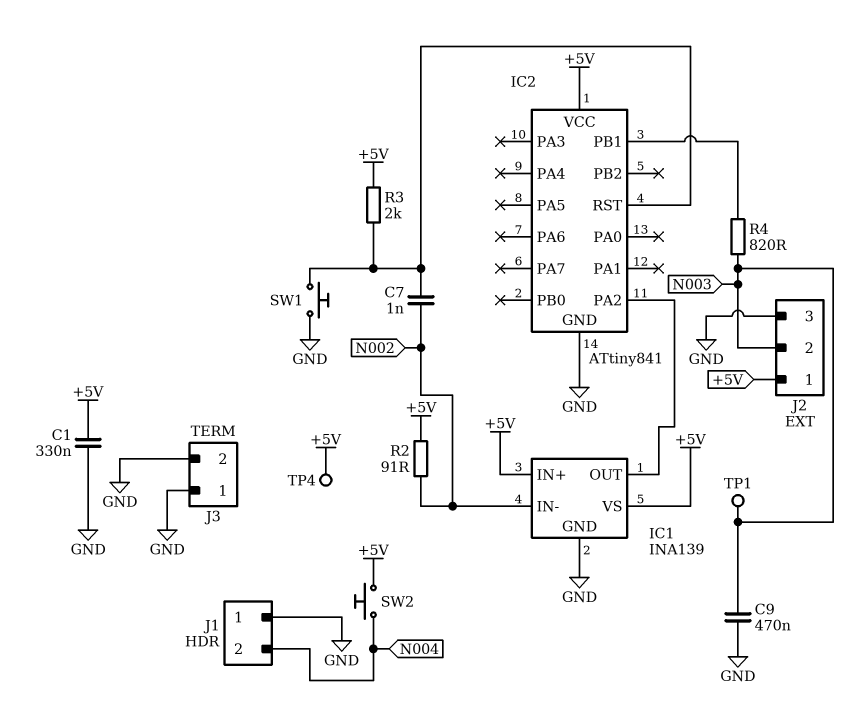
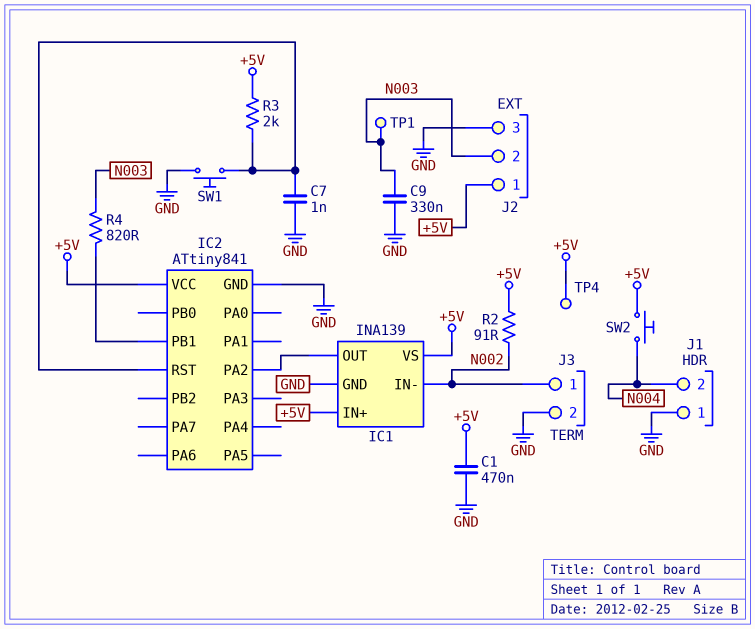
C1: 330nF (+5V, GND) -> 470nF (+5V, GND)
C7: 1nF (IC2/RST, N002) -> 1nF (GND, IC2/RST)
C9: 470nF (GND, N003) -> 330nF (GND, N003)
J3 pin 1: GND -> N002

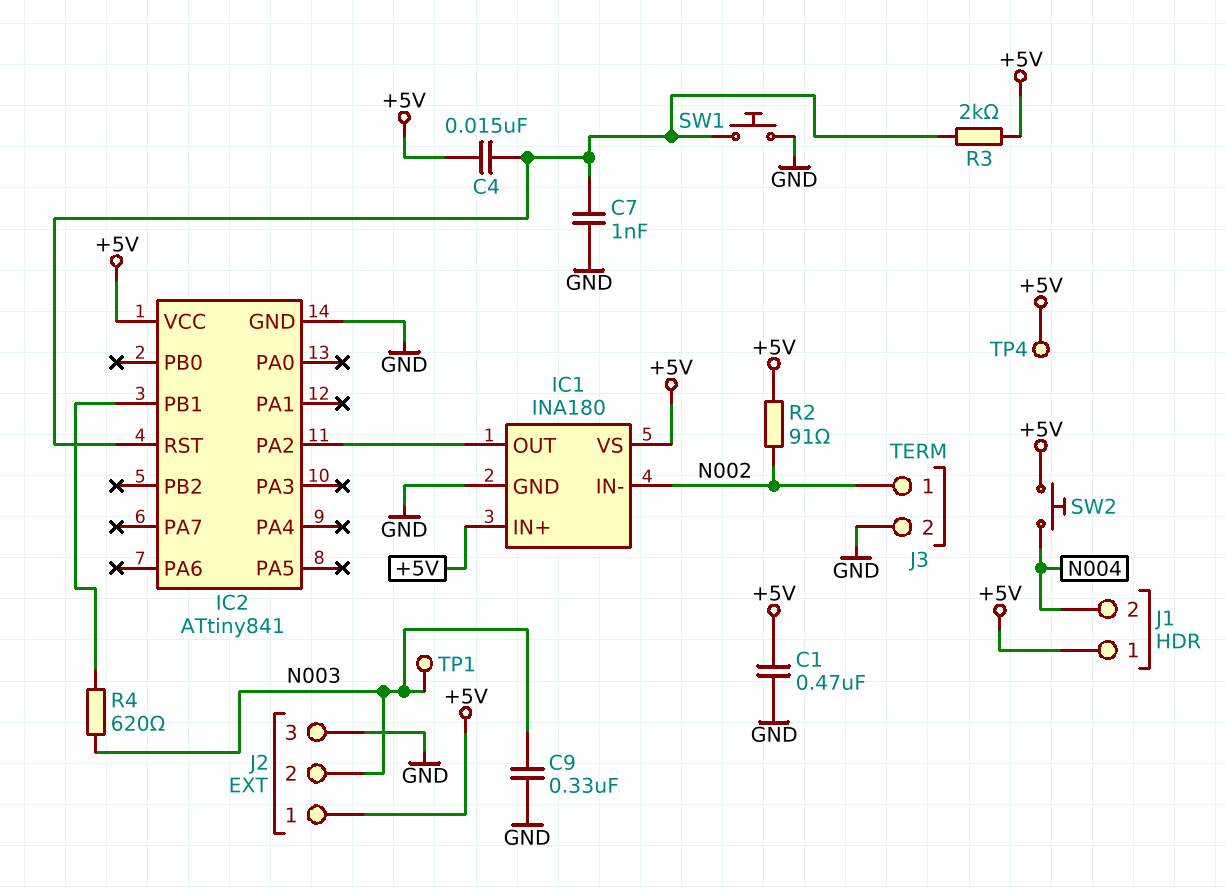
C4: none -> 15nF (+5V, IC2/RST)
IC1: INA139 -> INA180
J1 pin 1: GND -> +5V
R4: 820 (IC2/PB1, N003) -> 620 (IC2/PB1, N003)

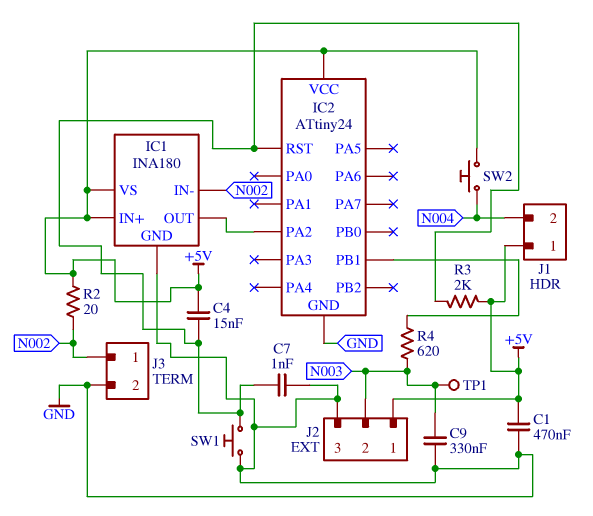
IC2: ATtiny841 -> ATtiny24
R2: 91 (+5V, N002) -> 20 (+5V, N002)
TP4: test point (+5V) -> none

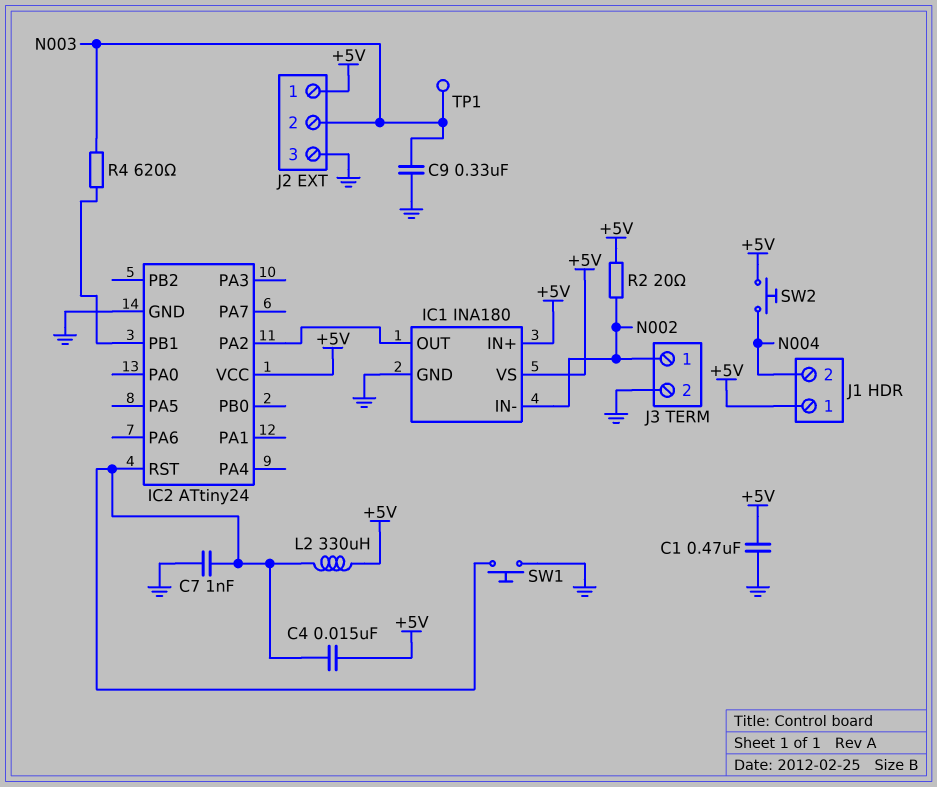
L2: none -> 330uH (+5V, IC2/RST)
R3: 2k (+5V, IC2/RST) -> none

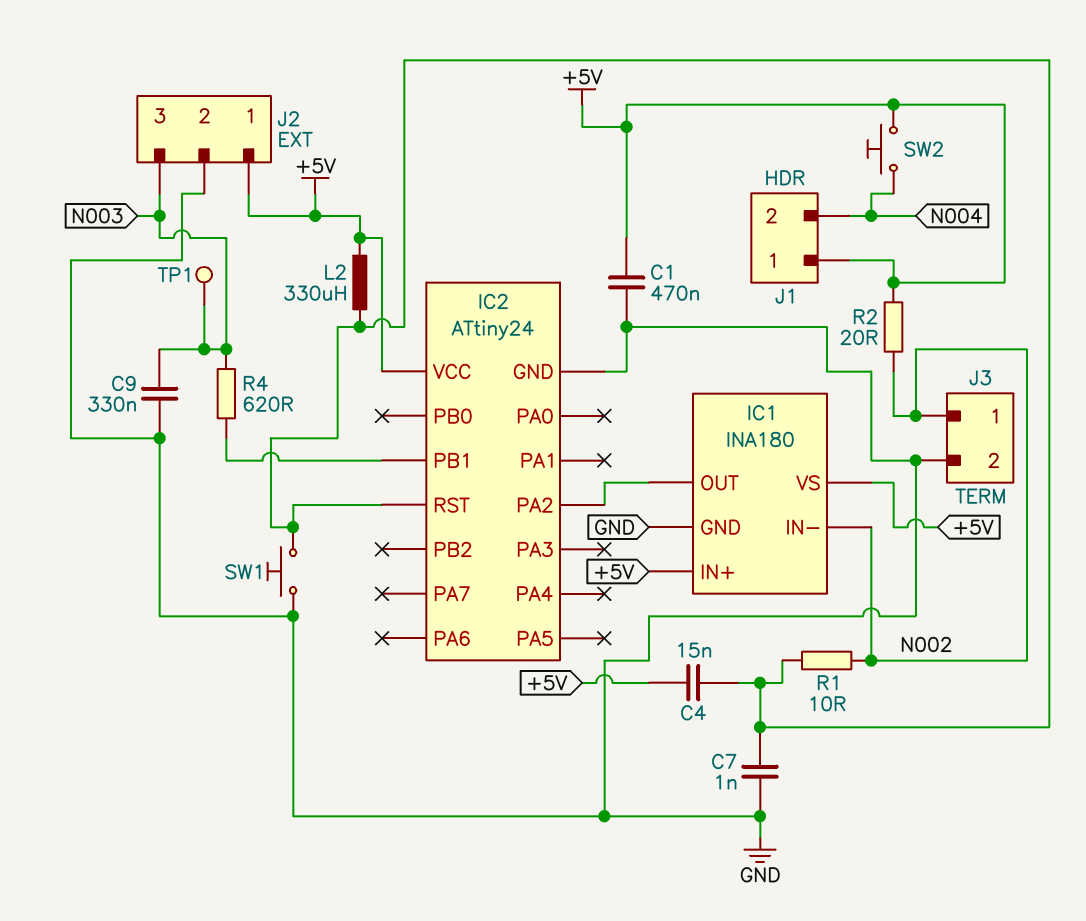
J2 pin 2: N003 -> GND
J2 pin 3: GND -> N003
R1: none -> 10 (IC2/RST, N002)

